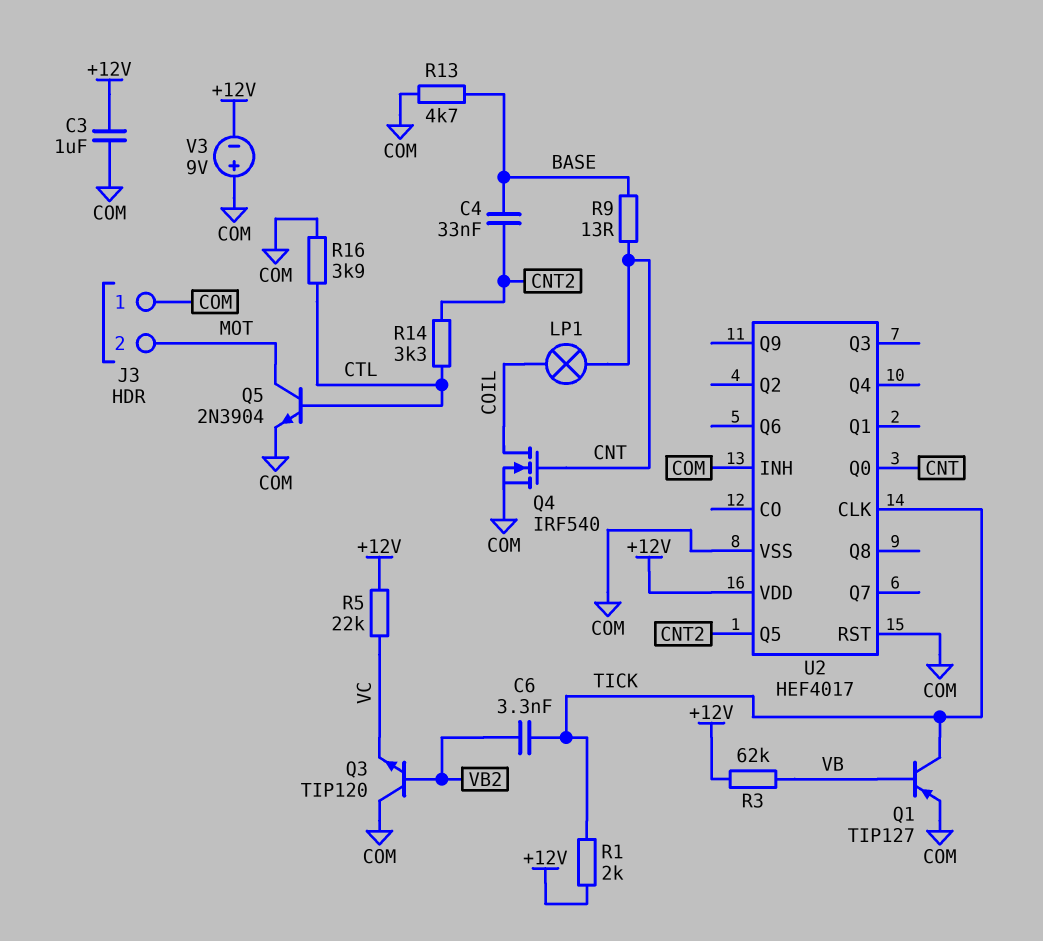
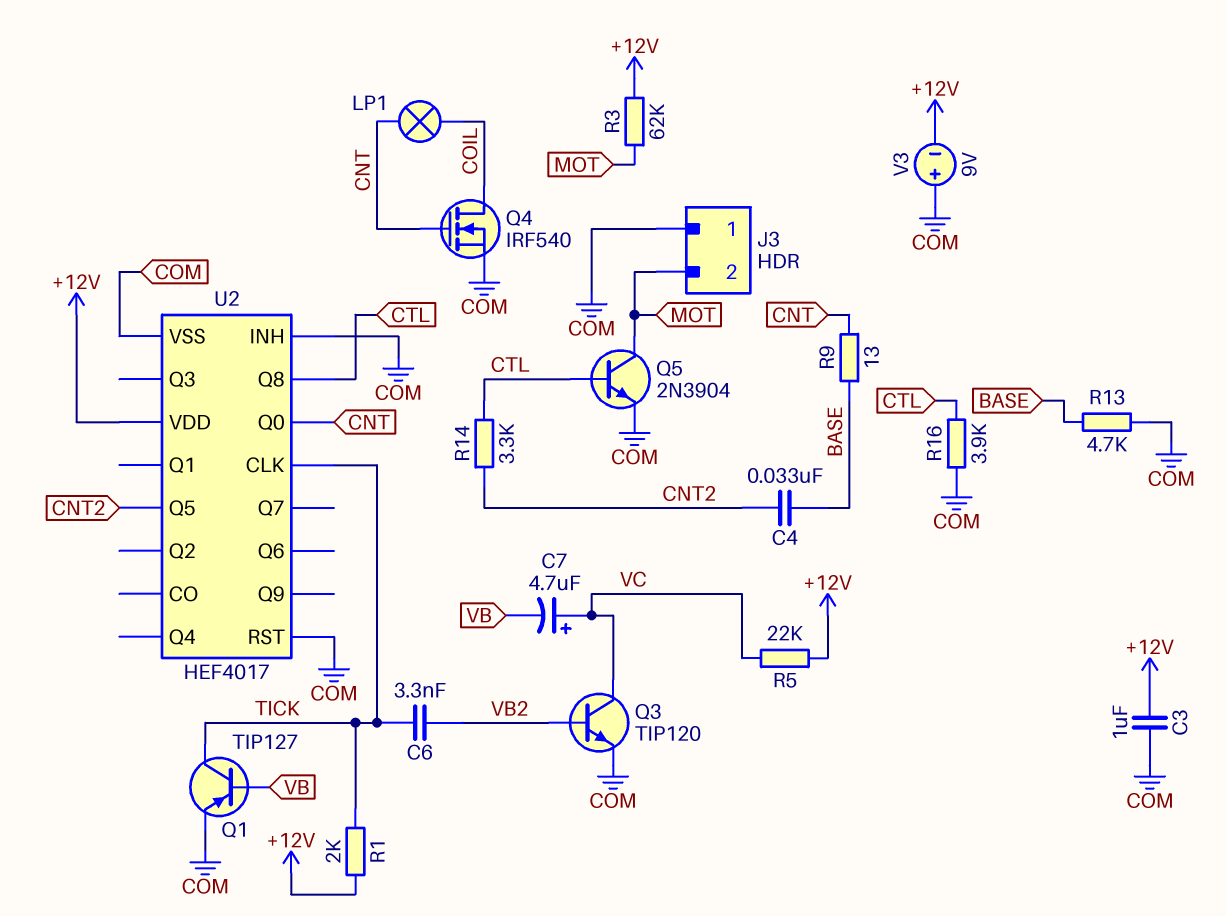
C7: none -> 4.7uF (plus VC, minus VB)
Q3: NPN TIP120 (B VB2, C COM, E VC) -> NPN TIP120 (B VB2, C VC, E COM)
R3: 62k (+12V, VB) -> 62k (+12V, MOT)
U2 pin Q8: none -> CTL

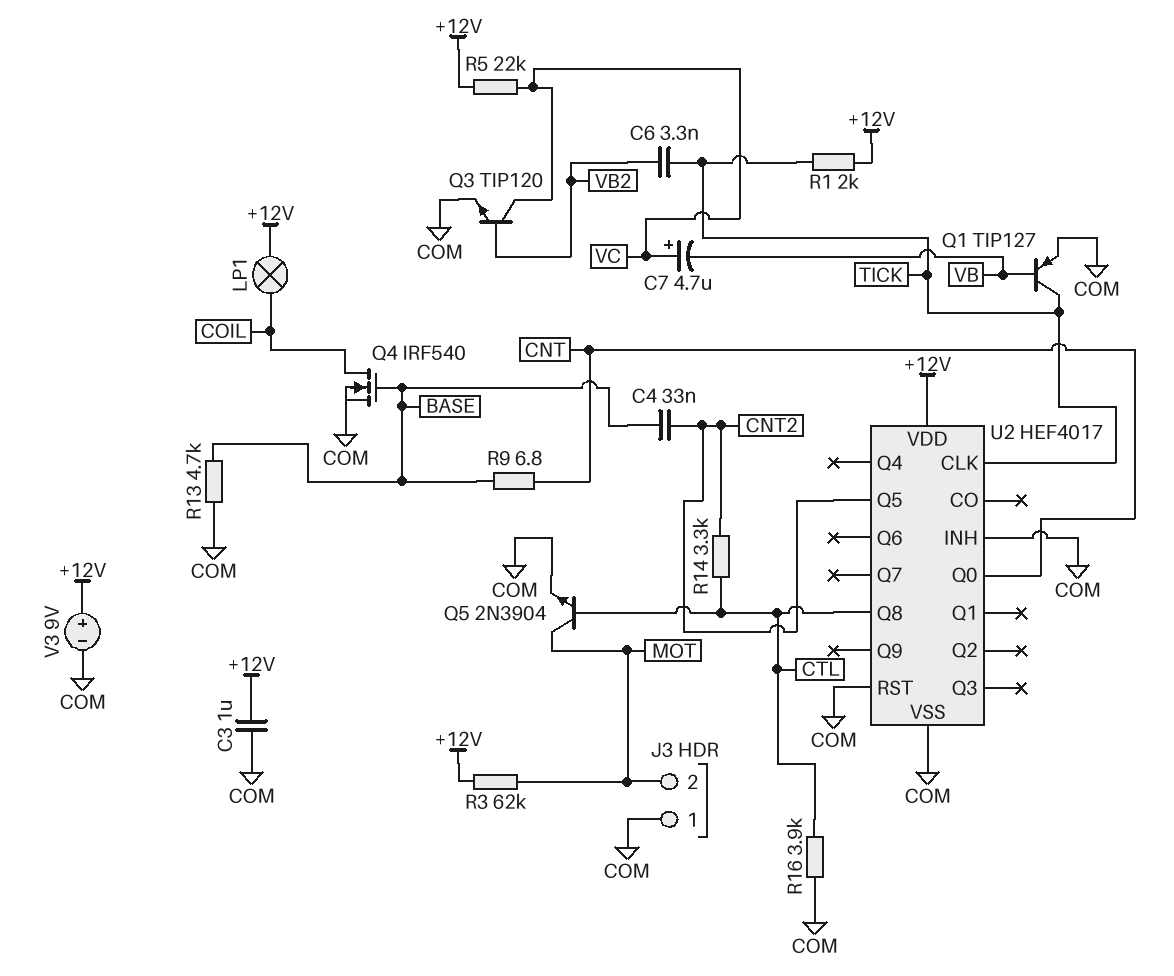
LP1: lamp (CNT, COIL) -> lamp (+12V, COIL)
Q4: NMOS IRF540 (G CNT, D COIL, S COM) -> NMOS IRF540 (G BASE, D COIL, S COM)
R9: 13 (BASE, CNT) -> 6.8 (BASE, CNT)
V3: 9V (plus COM, minus +12V) -> 9V (plus +12V, minus COM)

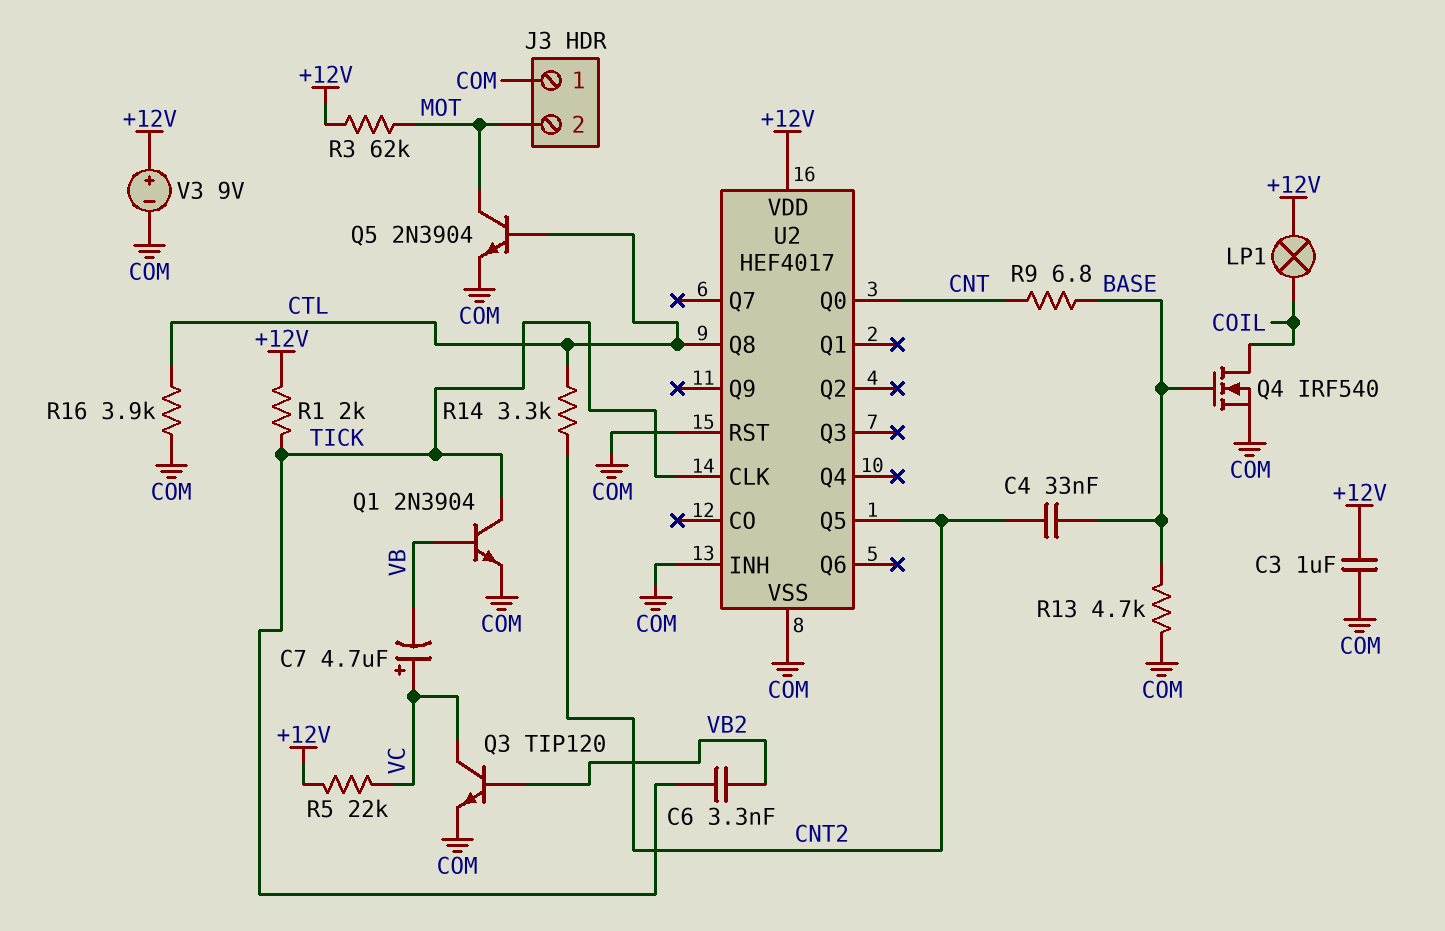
Q1: PNP TIP127 (B VB, C TICK, E COM) -> NPN 2N3904 (B VB, C TICK, E COM)

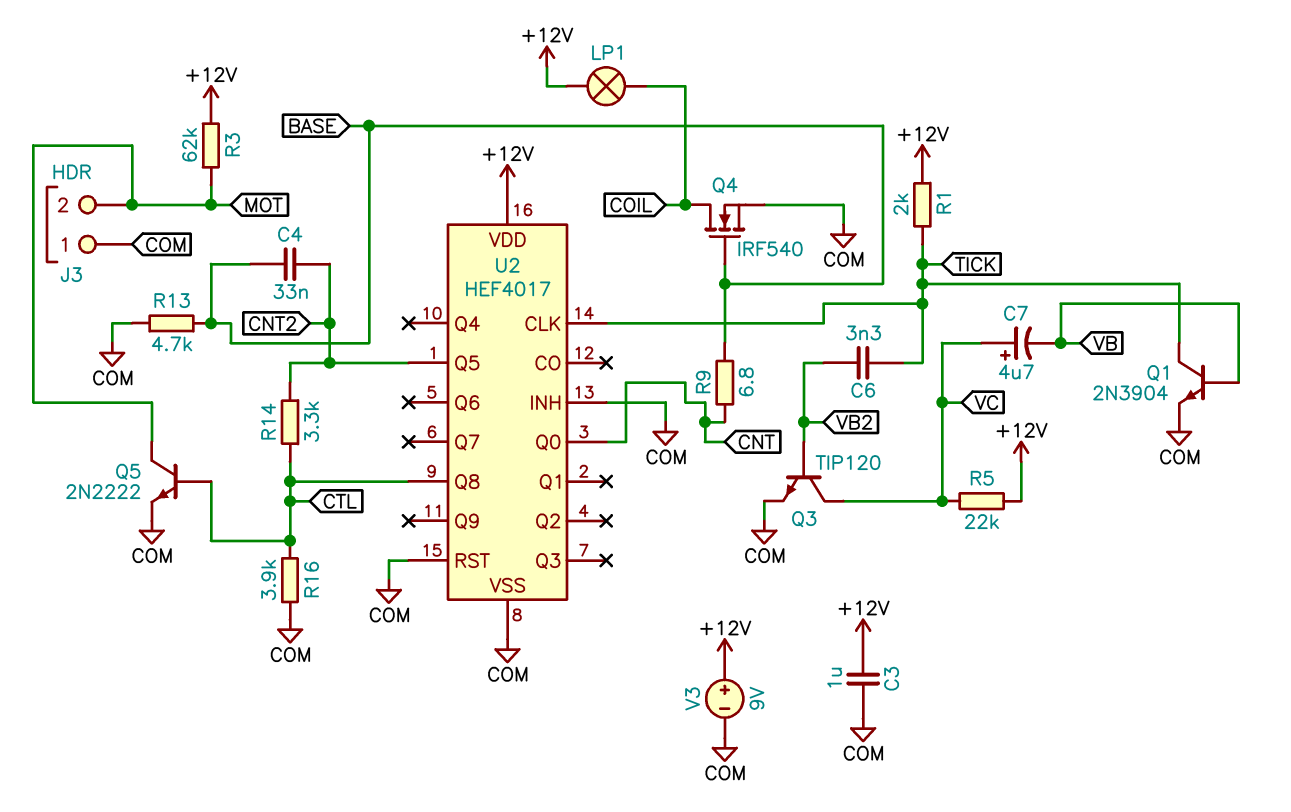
Q5: NPN 2N3904 (B CTL, C MOT, E COM) -> NPN 2N2222 (B CTL, C MOT, E COM)

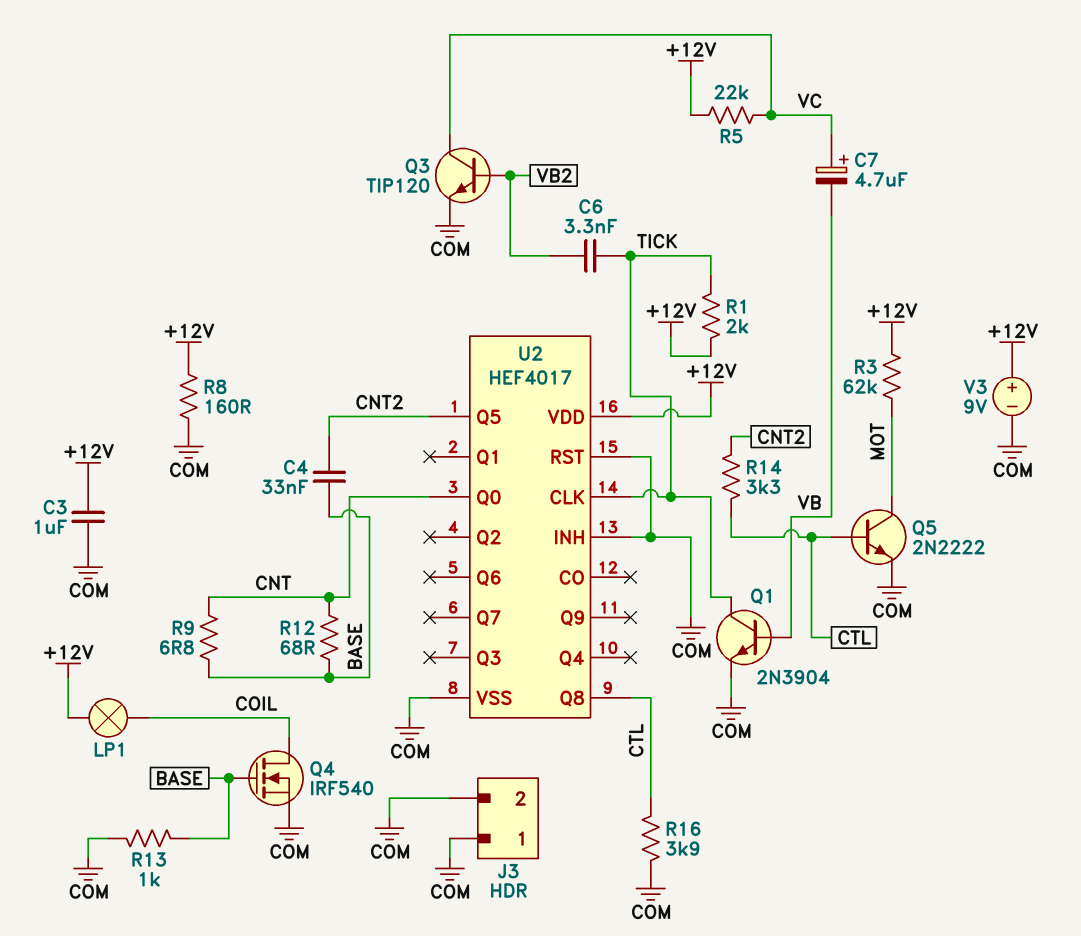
J3 pin 2: MOT -> COM
R8: none -> 160 (+12V, COM)
R12: none -> 68 (BASE, CNT)
R13: 4.7k (BASE, COM) -> 1k (BASE, COM)

